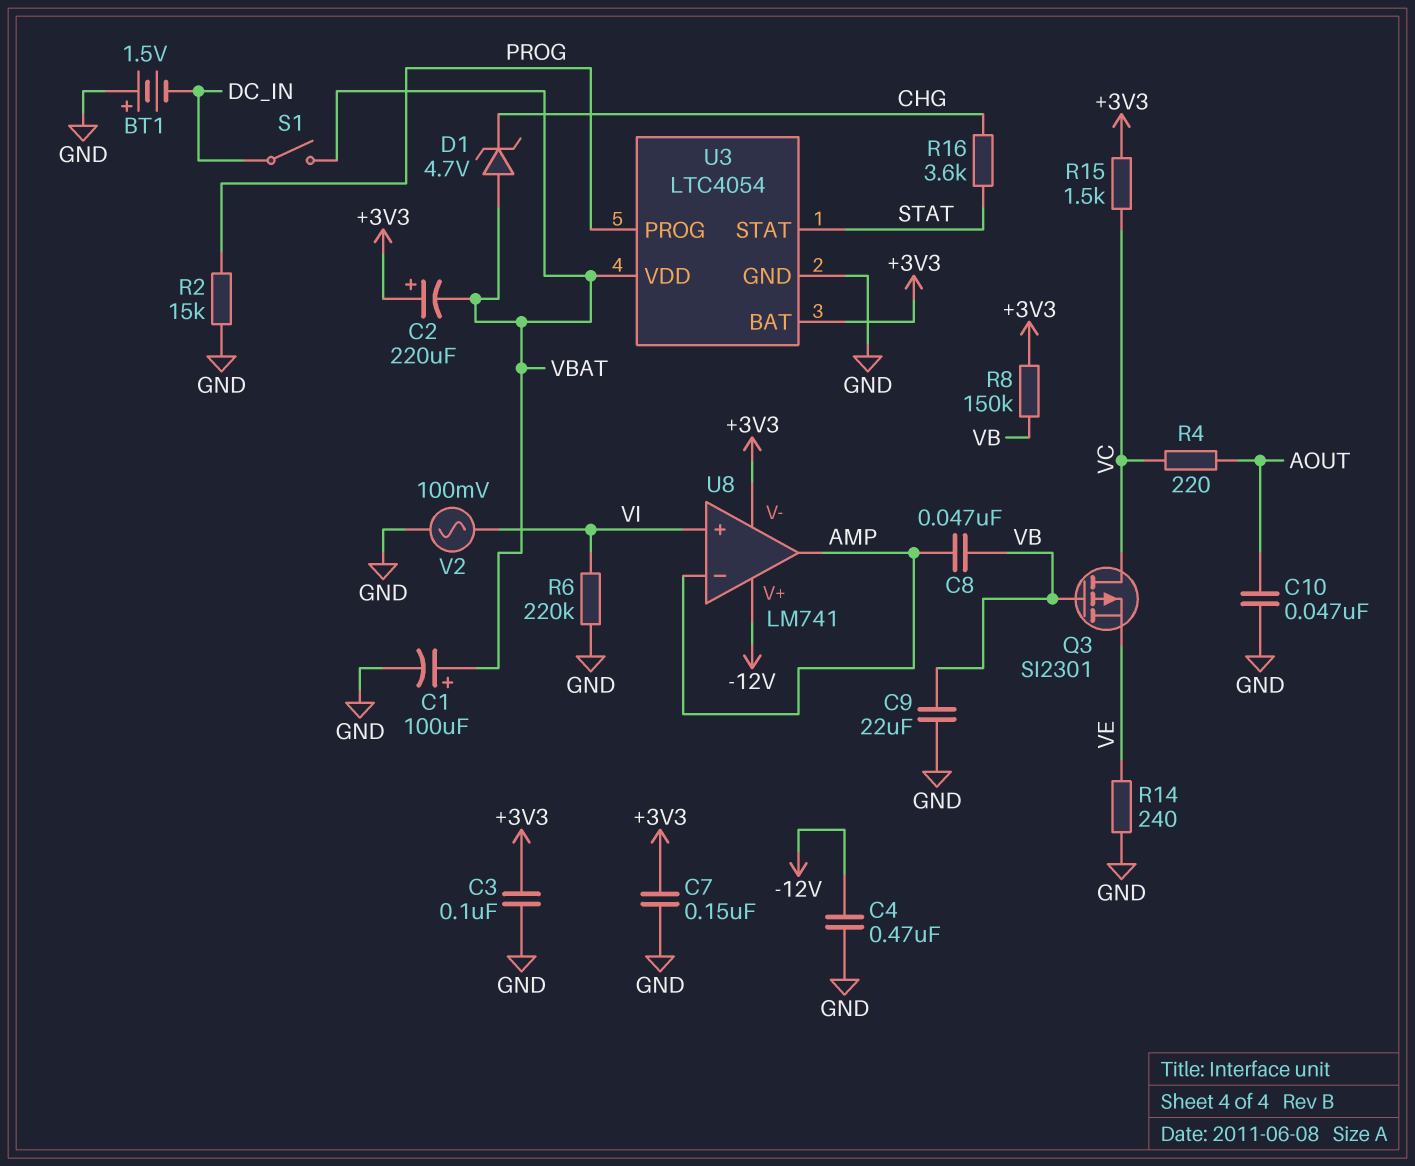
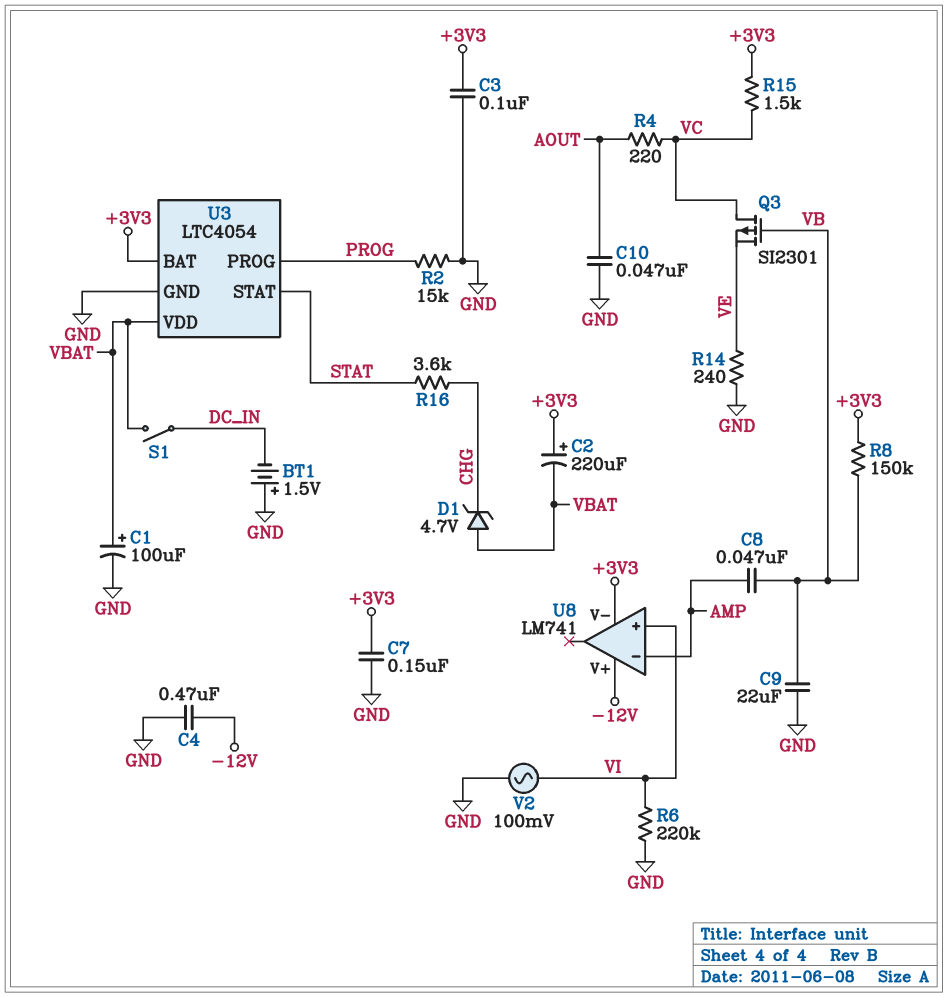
U8 pin out: AMP -> none

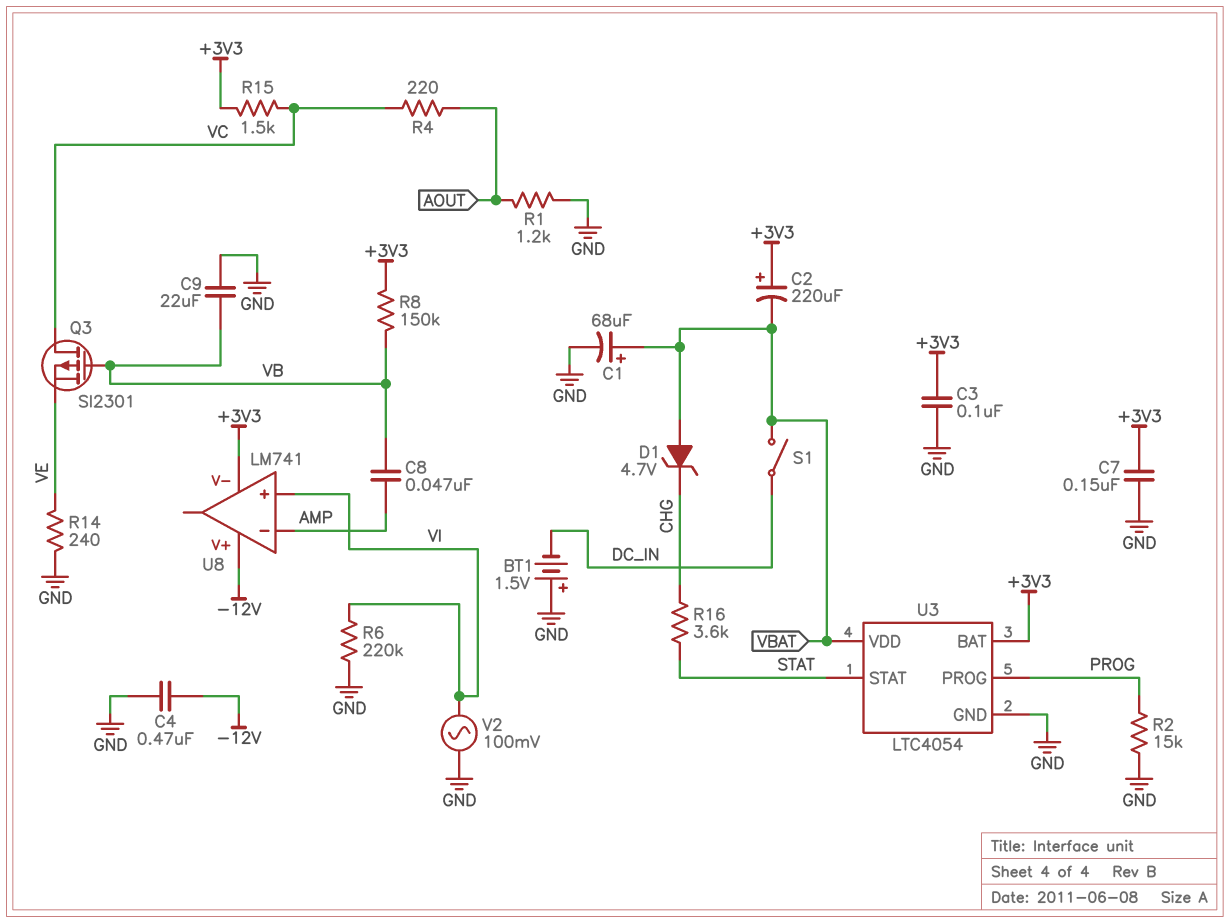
C1: 100uF (plus VBAT, minus GND) -> 68uF (plus VBAT, minus GND)
C10: 47nF (AOUT, GND) -> none
R1: none -> 1.2k (AOUT, GND)

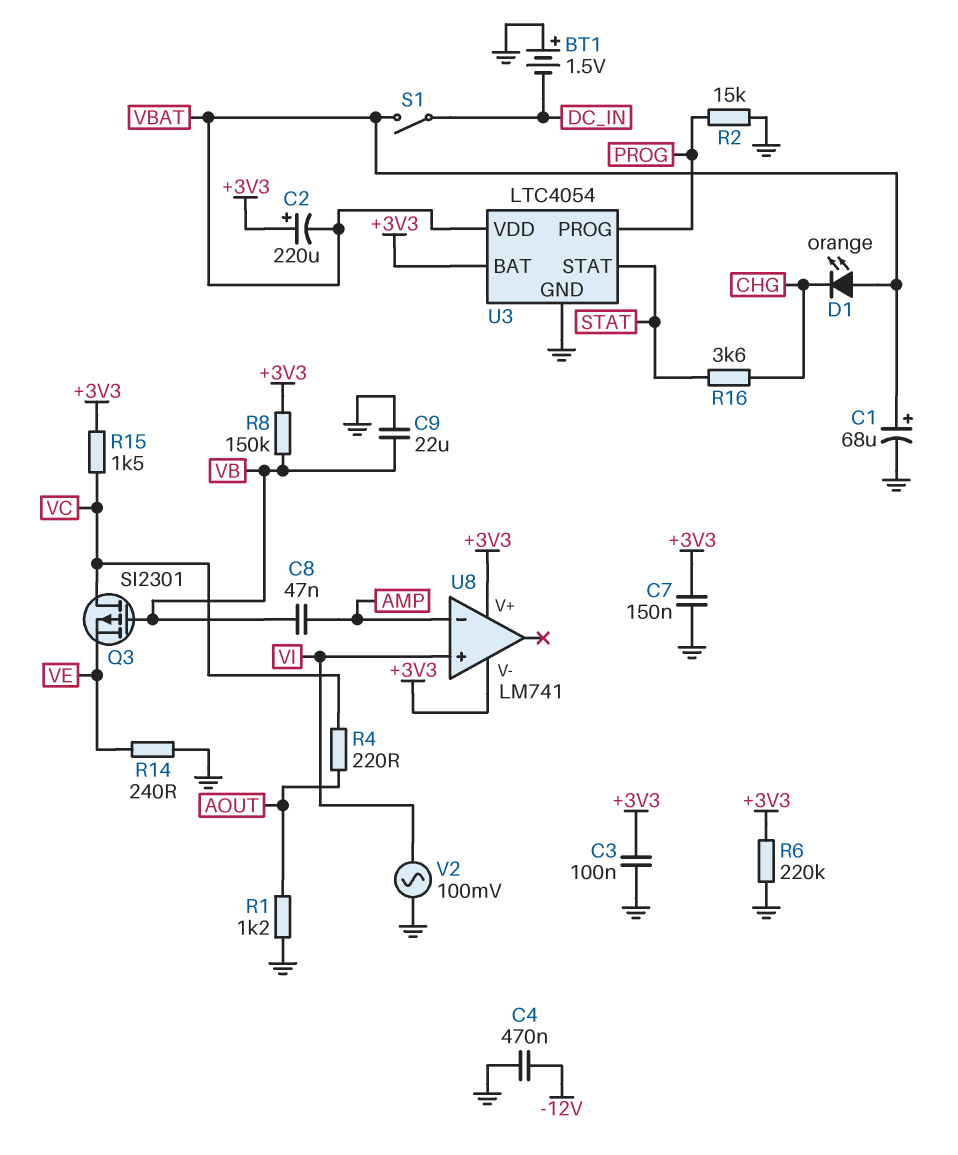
D1: zener 4.7V (A VBAT, K CHG) -> LED orange (A VBAT, K CHG)
R6: 220k (GND, VI) -> 220k (+3V3, GND)
U8 pin V+: -12V -> +3V3

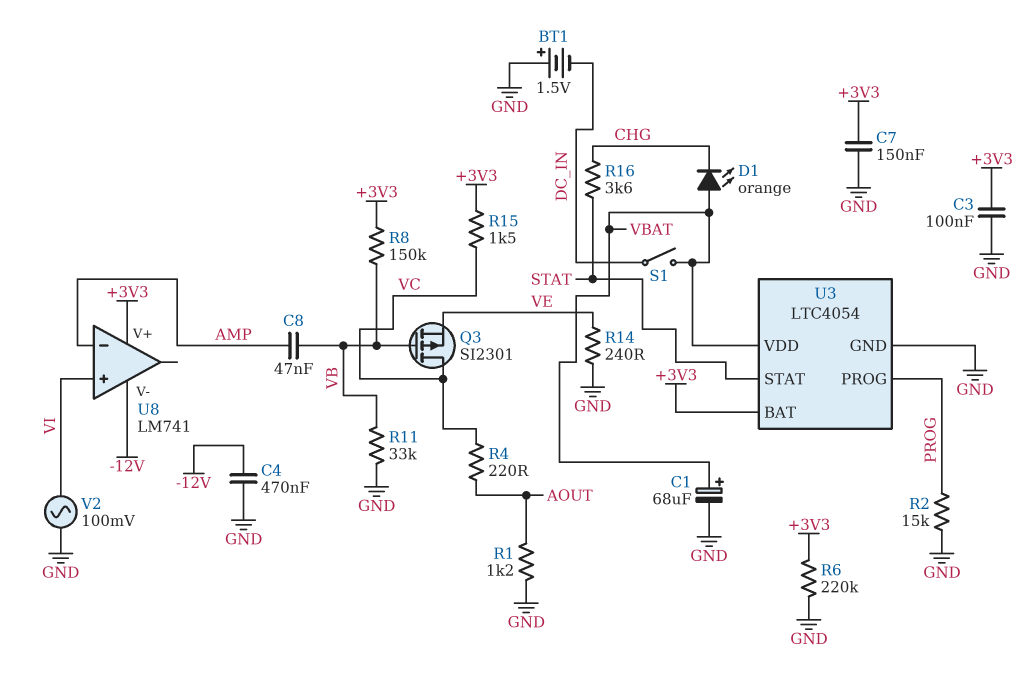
C2: 220uF (plus +3V3, minus VBAT) -> none
C9: 22uF (GND, VB) -> none
R11: none -> 33k (GND, VB)
U8 pin V-: +3V3 -> -12V

